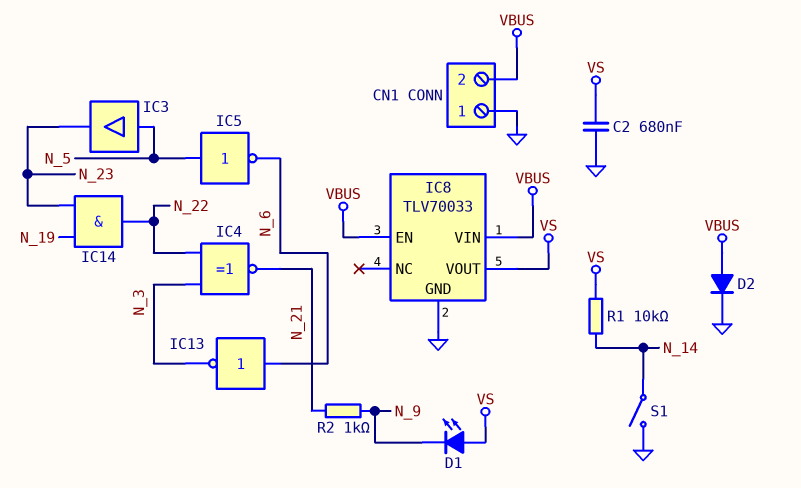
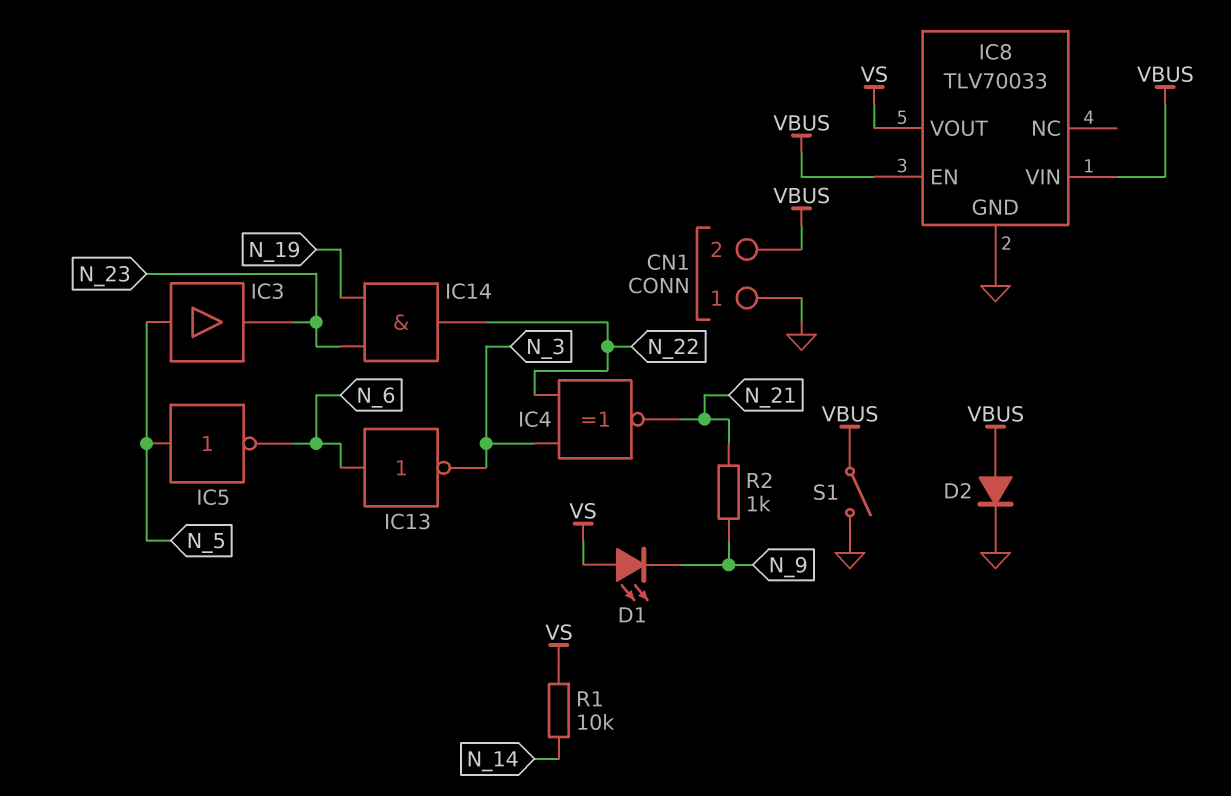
C2: 680nF (GND, VS) -> none
S1: switch (GND, N_14) -> switch (GND, VBUS)

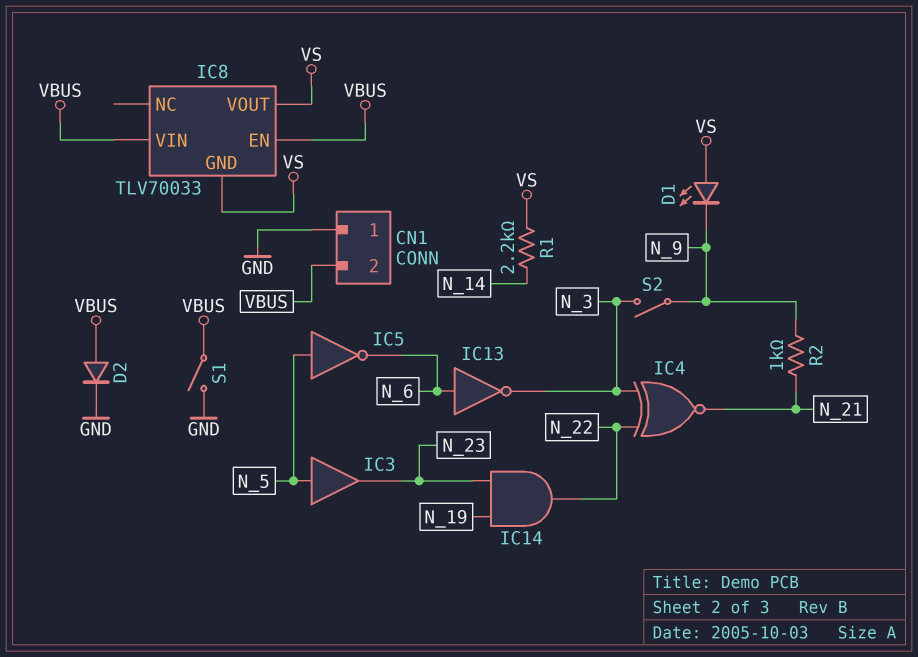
IC8 pin GND: GND -> VS
R1: 10k (N_14, VS) -> 2.2k (N_14, VS)
S2: none -> switch (N_3, N_9)

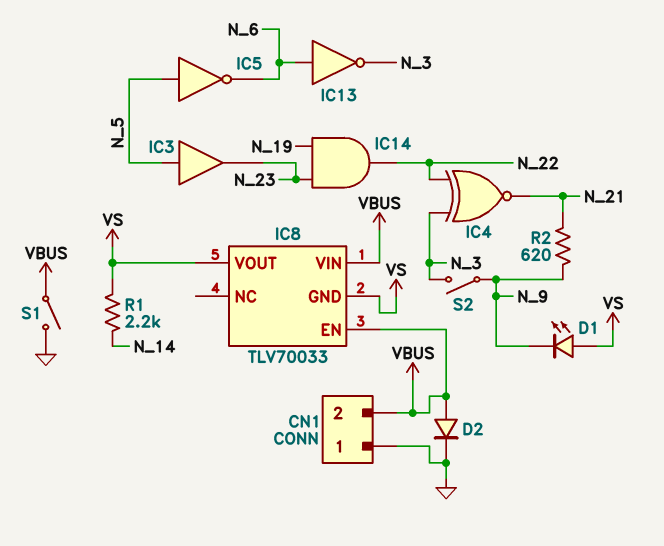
R2: 1k (N_9, N_21) -> 620 (N_9, N_21)

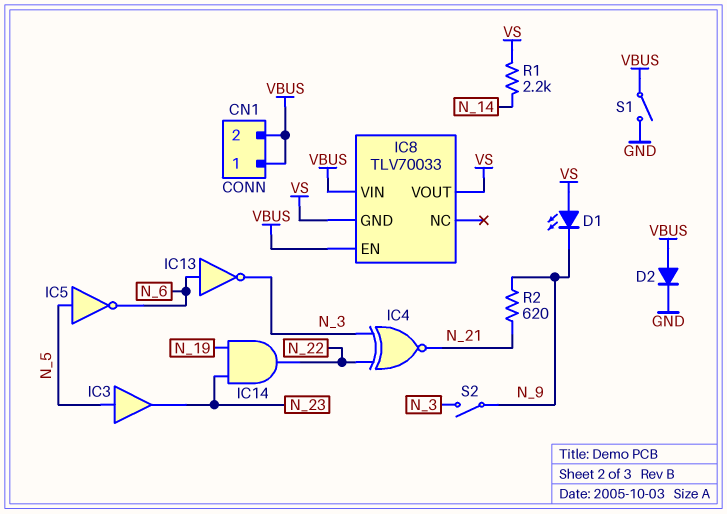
CN1 pin 1: GND -> VBUS

